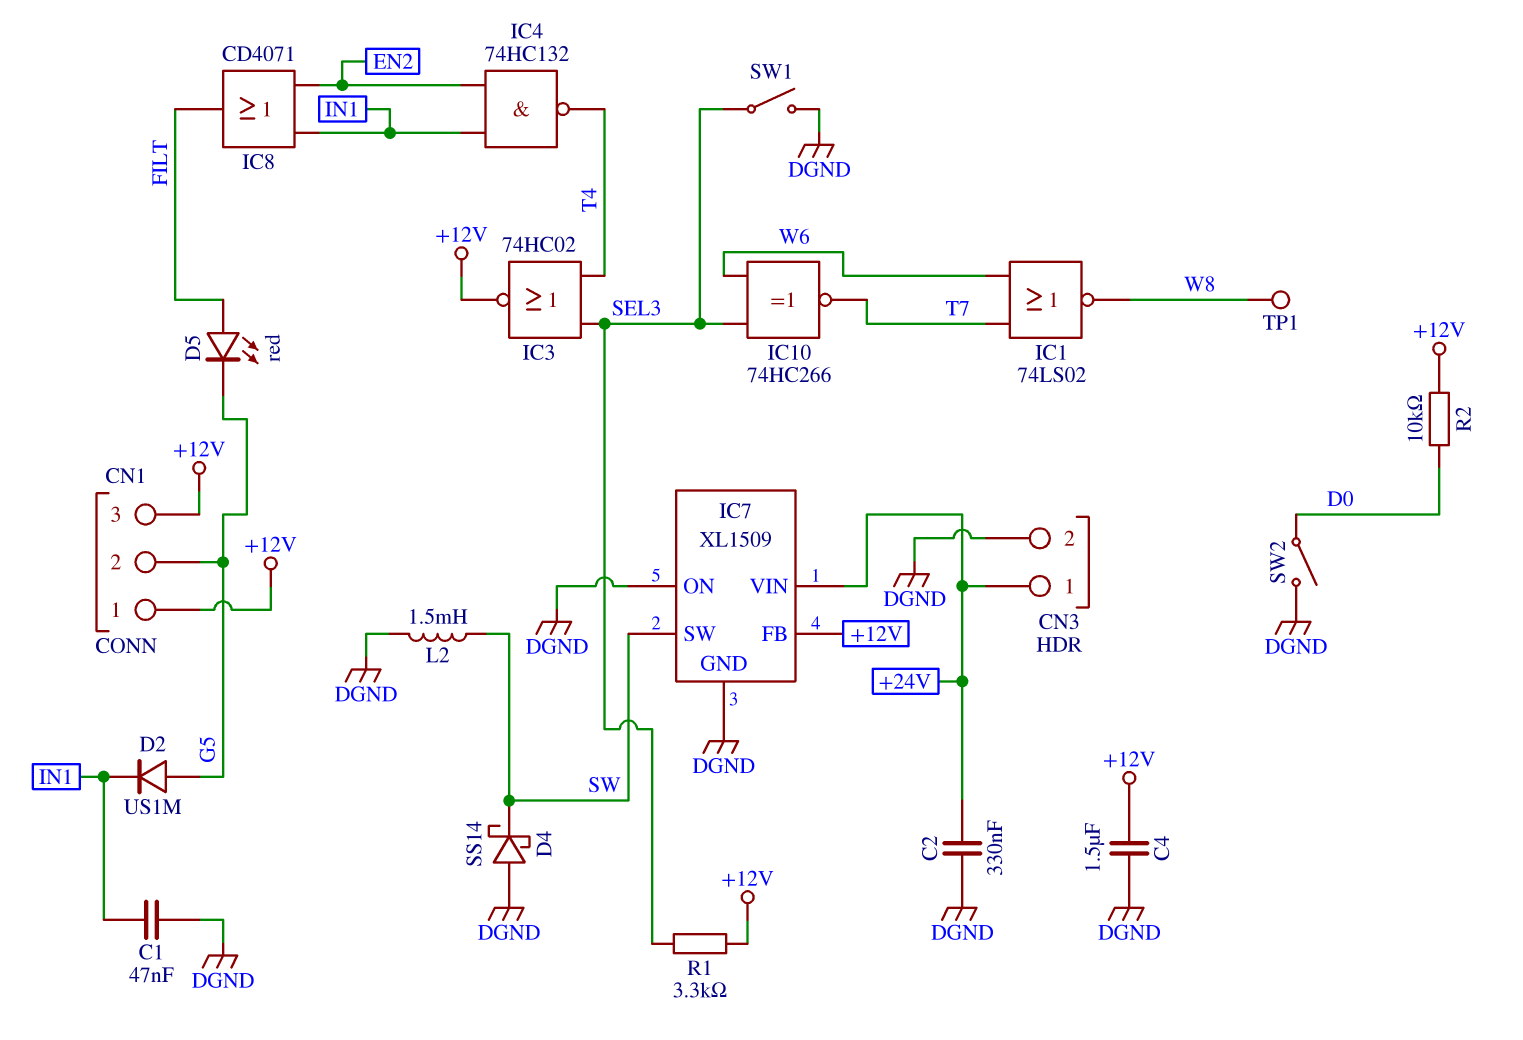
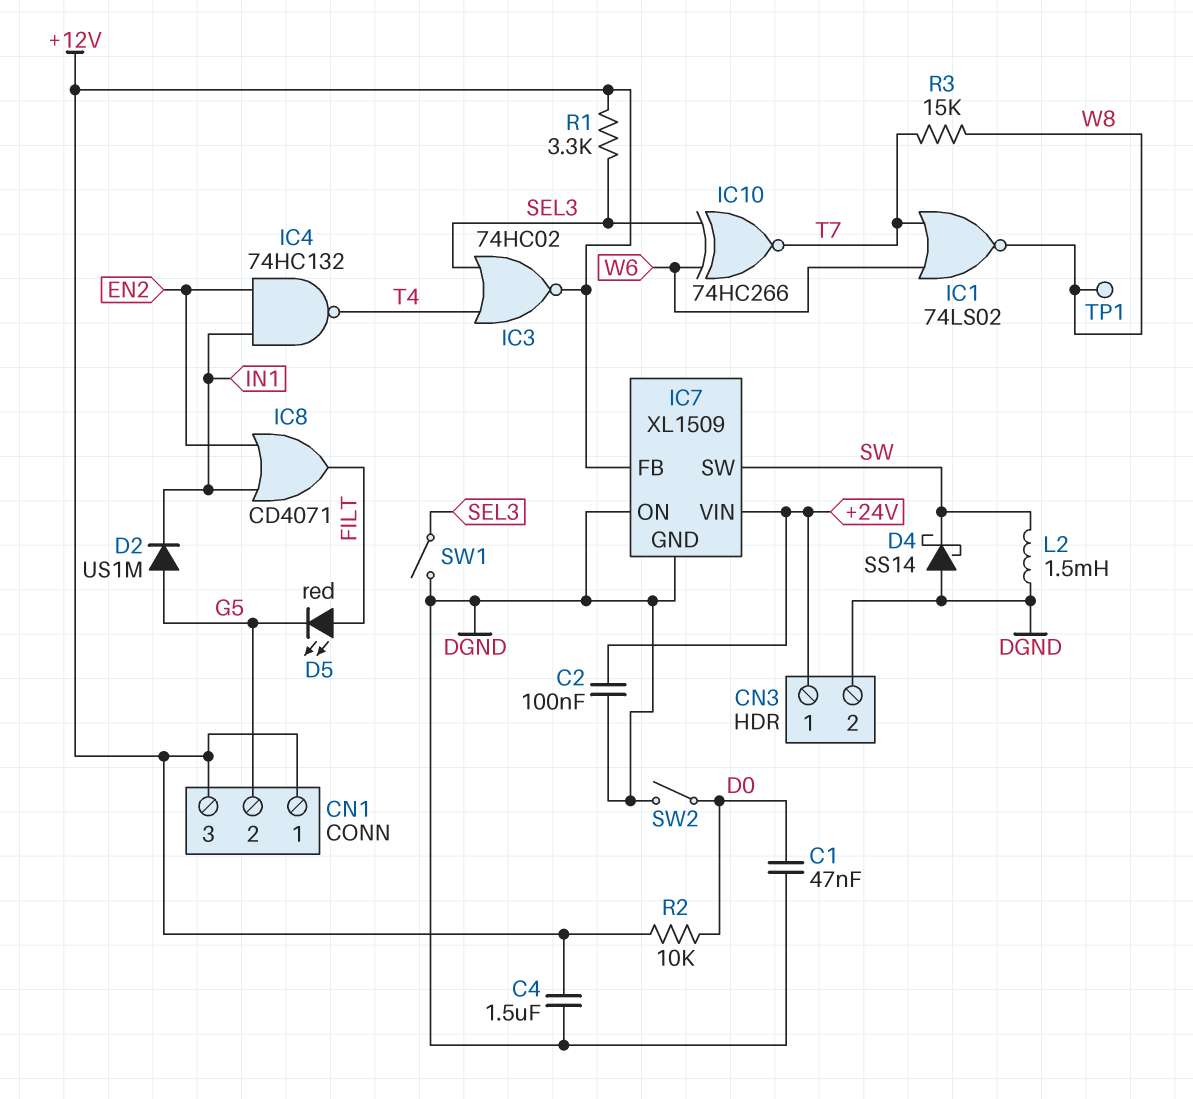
C1: 47nF (DGND, IN1) -> 47nF (D0, DGND)
C2: 330nF (+24V, DGND) -> 100nF (+24V, DGND)
R3: none -> 15k (T7, W8)

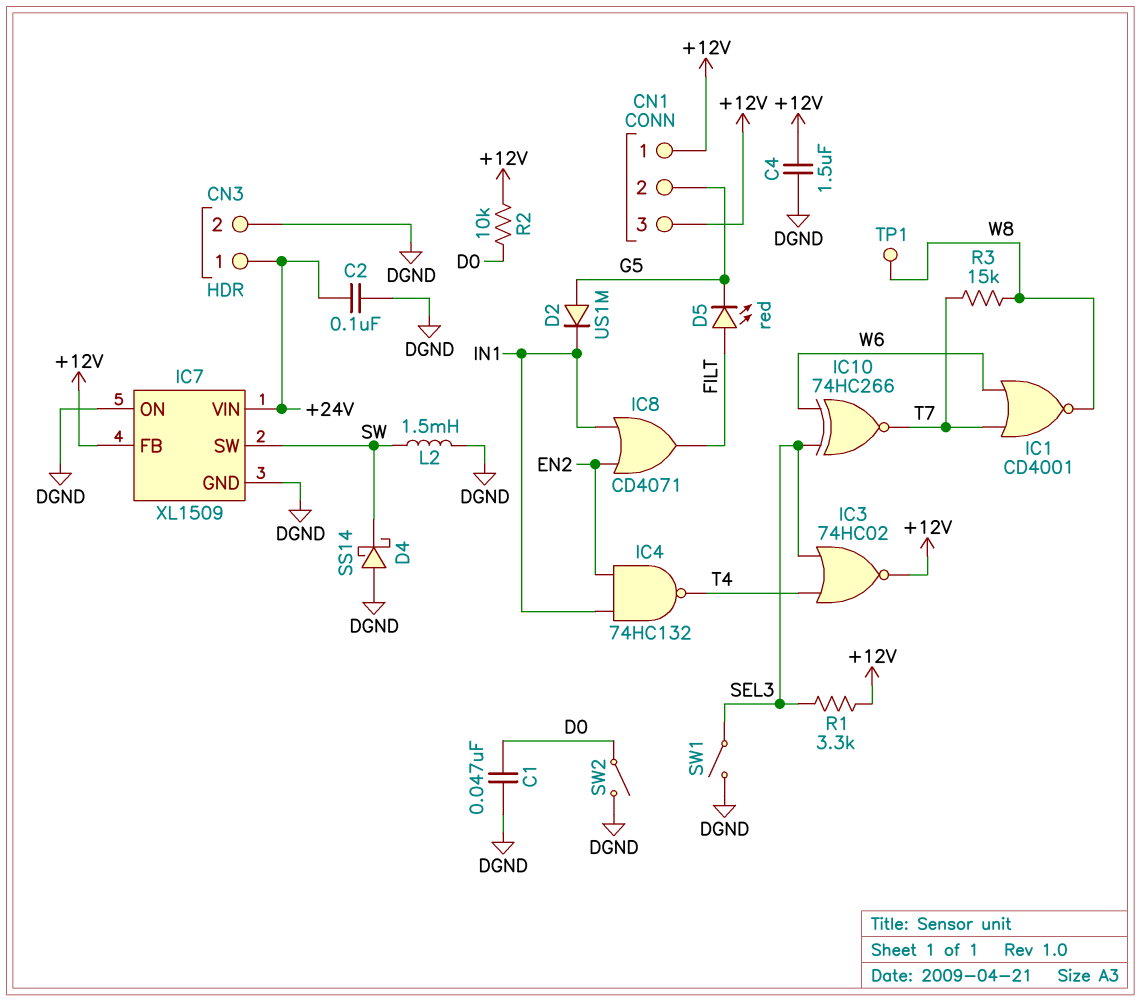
IC1: NOR 74LS02 (in T7, in W6, out W8) -> NOR CD4001 (in T7, in W6, out W8)

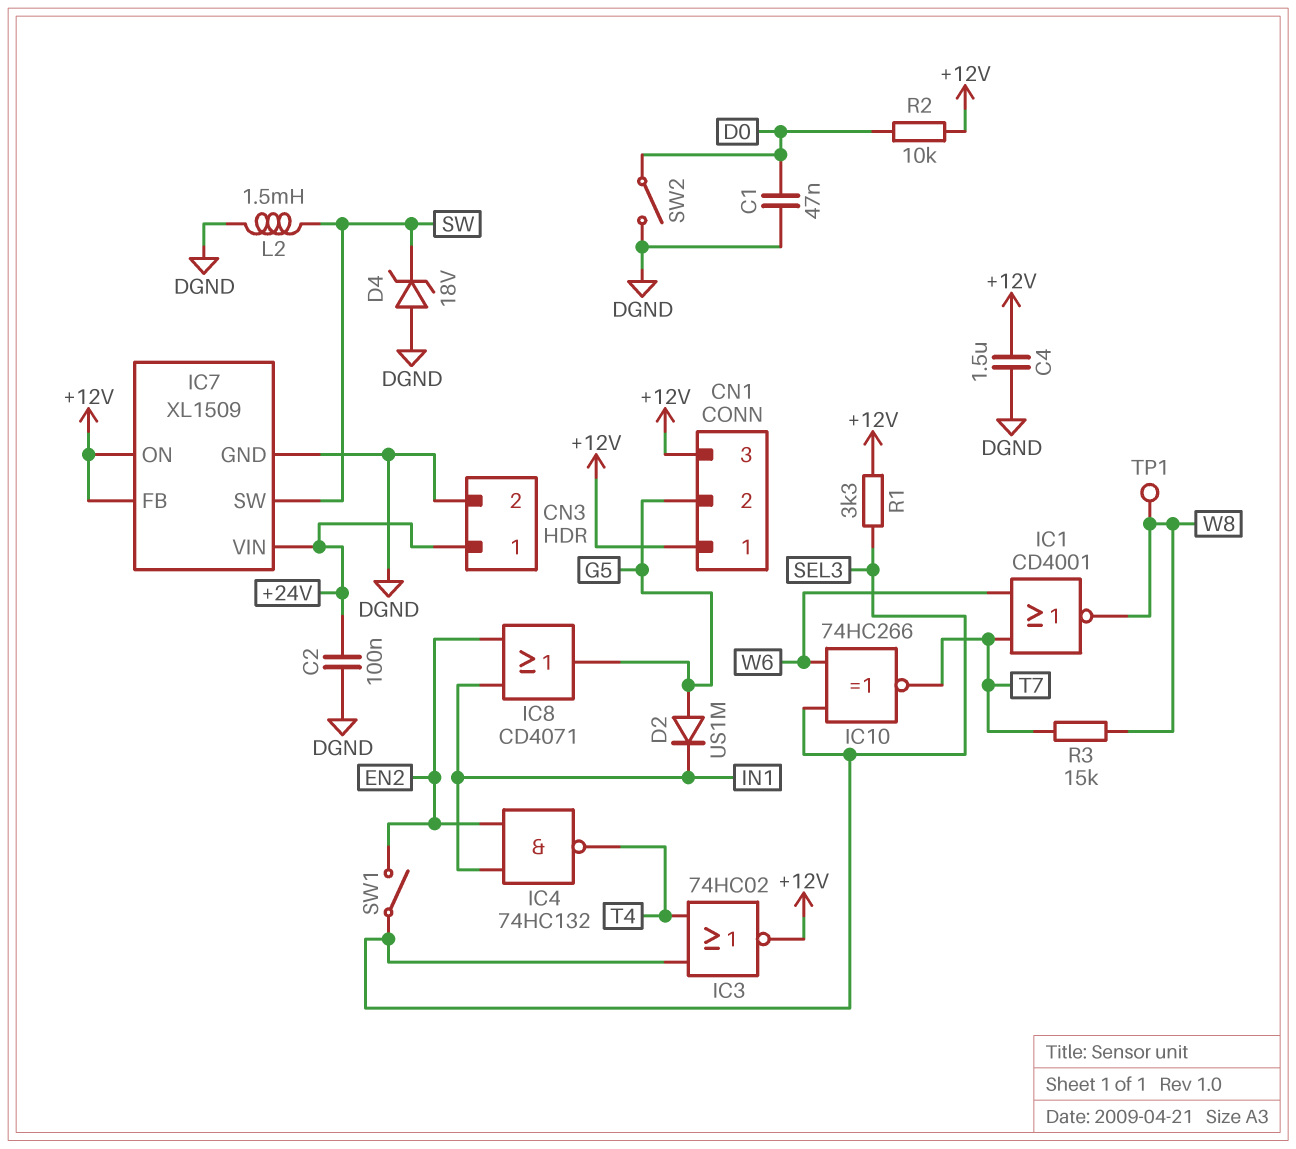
D4: schottky SS14 (A DGND, K SW) -> zener 18V (A DGND, K SW)
D5: LED red (A FILT, K G5) -> none
IC7 pin ON: DGND -> +12V
IC8: OR CD4071 (in EN2, in IN1, out FILT) -> OR CD4071 (in EN2, in IN1, out G5)
SW1: switch (DGND, SEL3) -> switch (EN2, SEL3)

